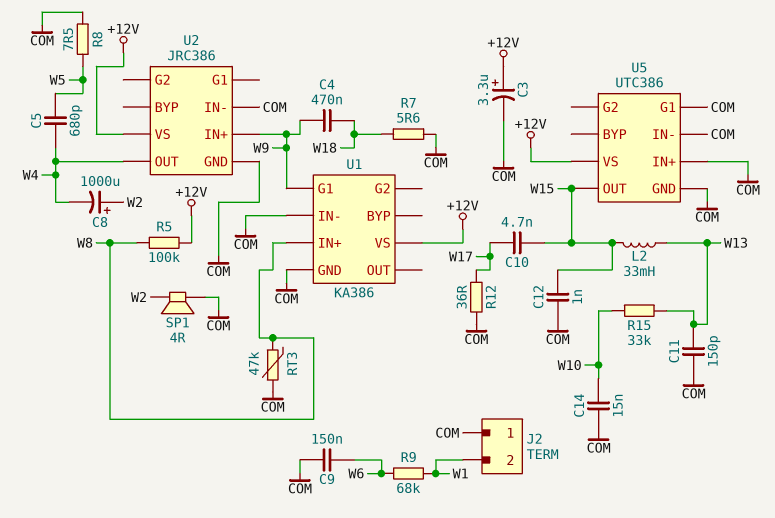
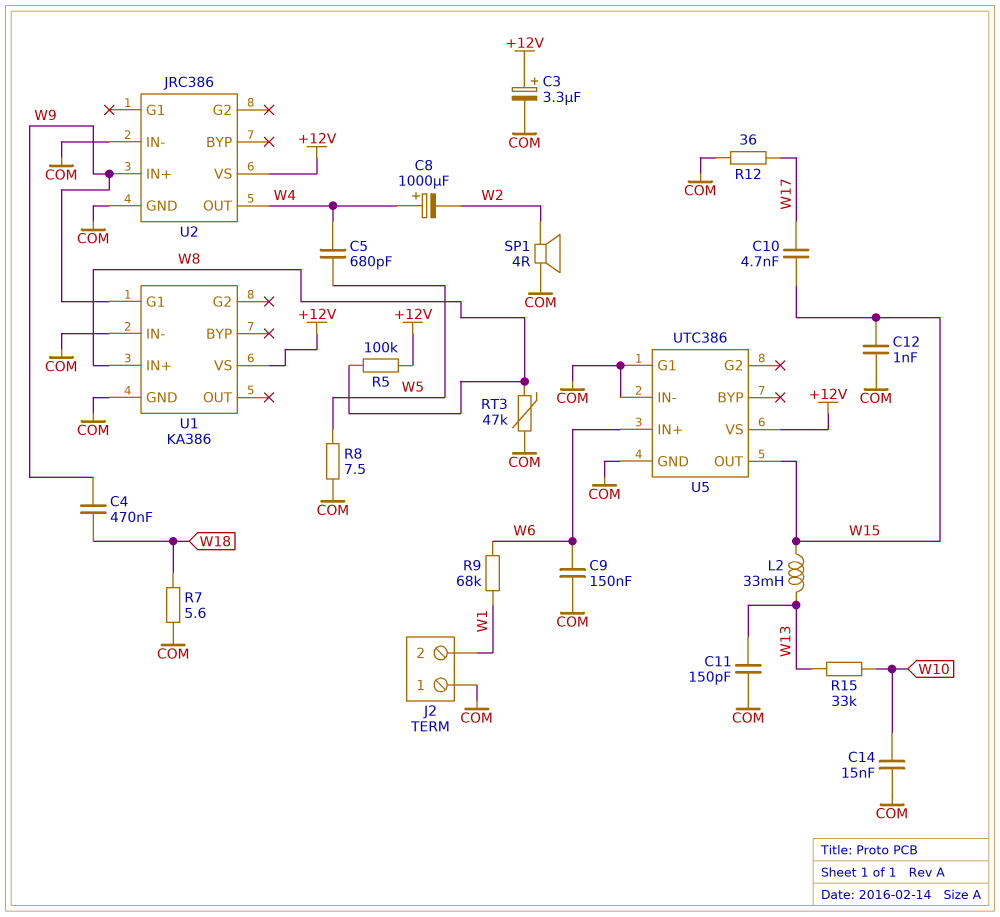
C8: 1000uF (plus W2, minus W4) -> 1000uF (plus W4, minus W2)
U5 pin IN+: COM -> W6

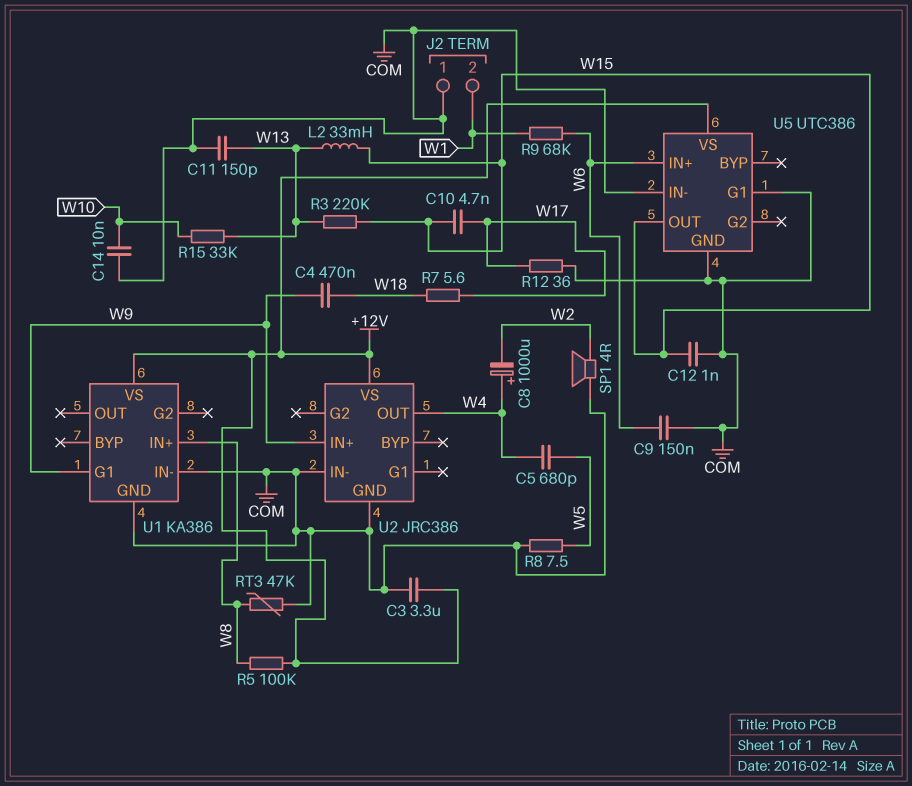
C3: 3.3uF (plus +12V, minus COM) -> 3.3uF (+12V, COM)
C14: 15nF (COM, W10) -> 10nF (COM, W10)
R3: none -> 220k (W13, W15)
R7: 5.6 (COM, W18) -> 5.6 (W17, W18)

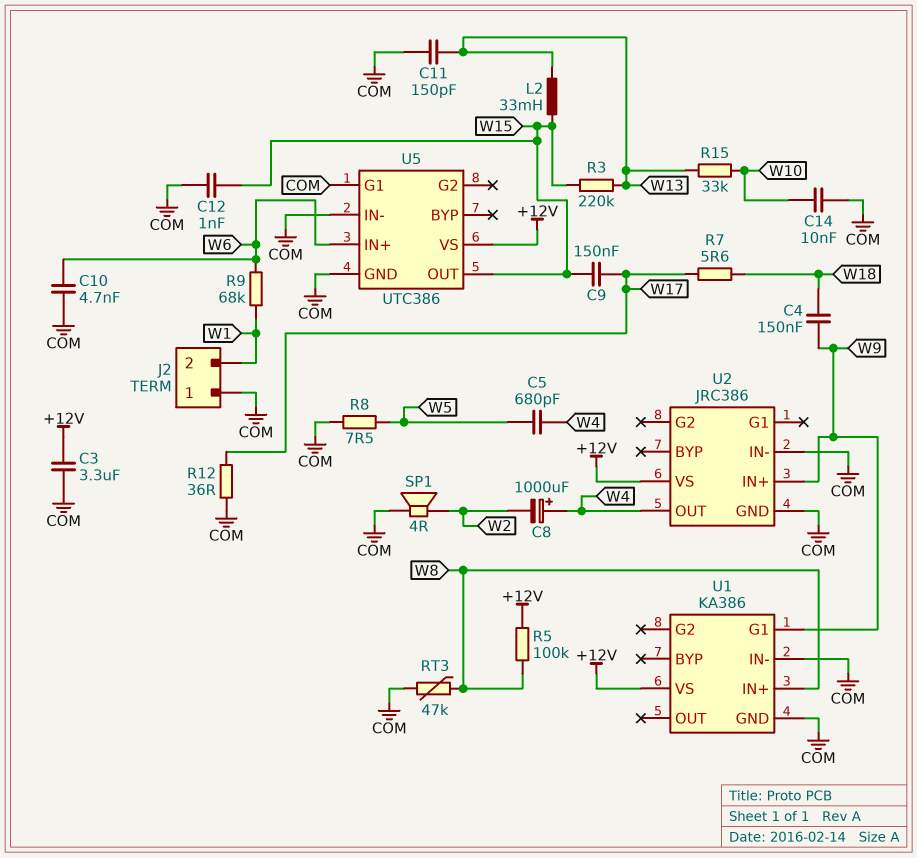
C4: 470nF (W9, W18) -> 150nF (W9, W18)
C9: 150nF (COM, W6) -> 150nF (W15, W17)
C10: 4.7nF (W15, W17) -> 4.7nF (COM, W6)

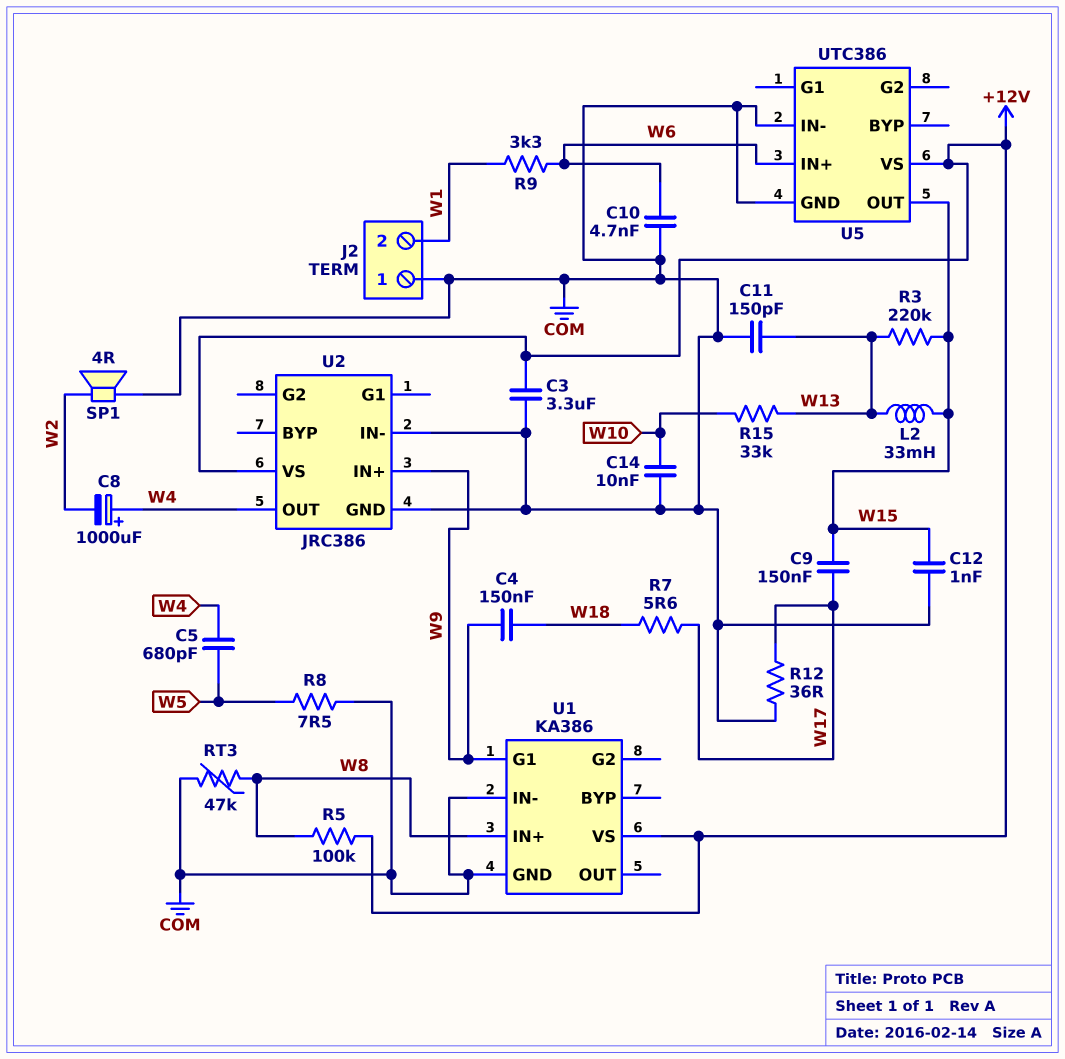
R9: 68k (W1, W6) -> 3.3k (W1, W6)
U5 pin G1: COM -> none

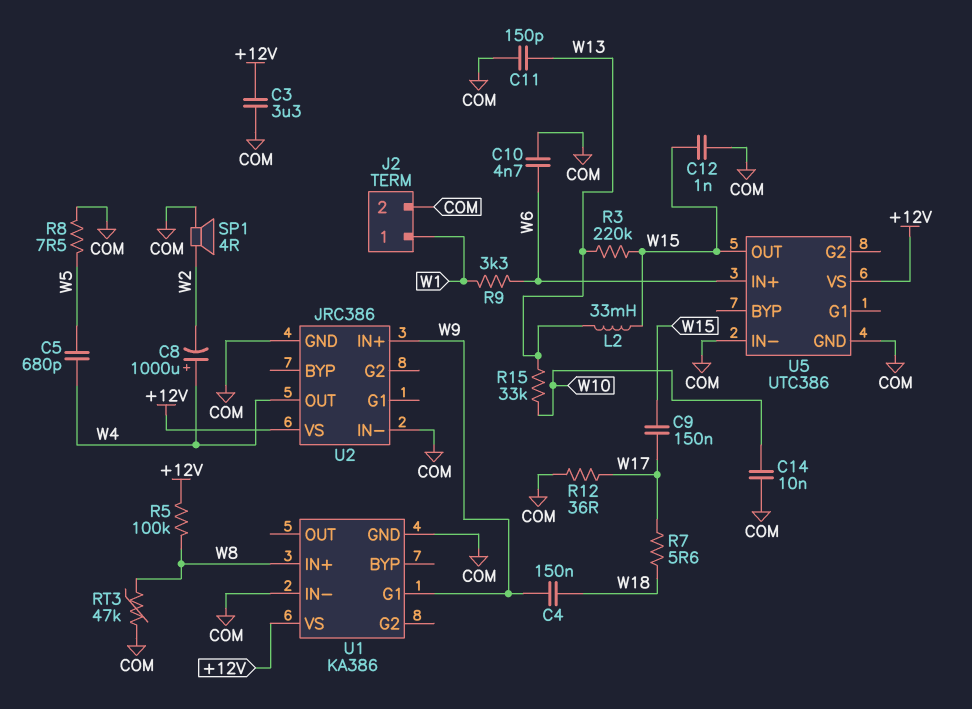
J2 pin 1: COM -> W1
J2 pin 2: W1 -> COM

